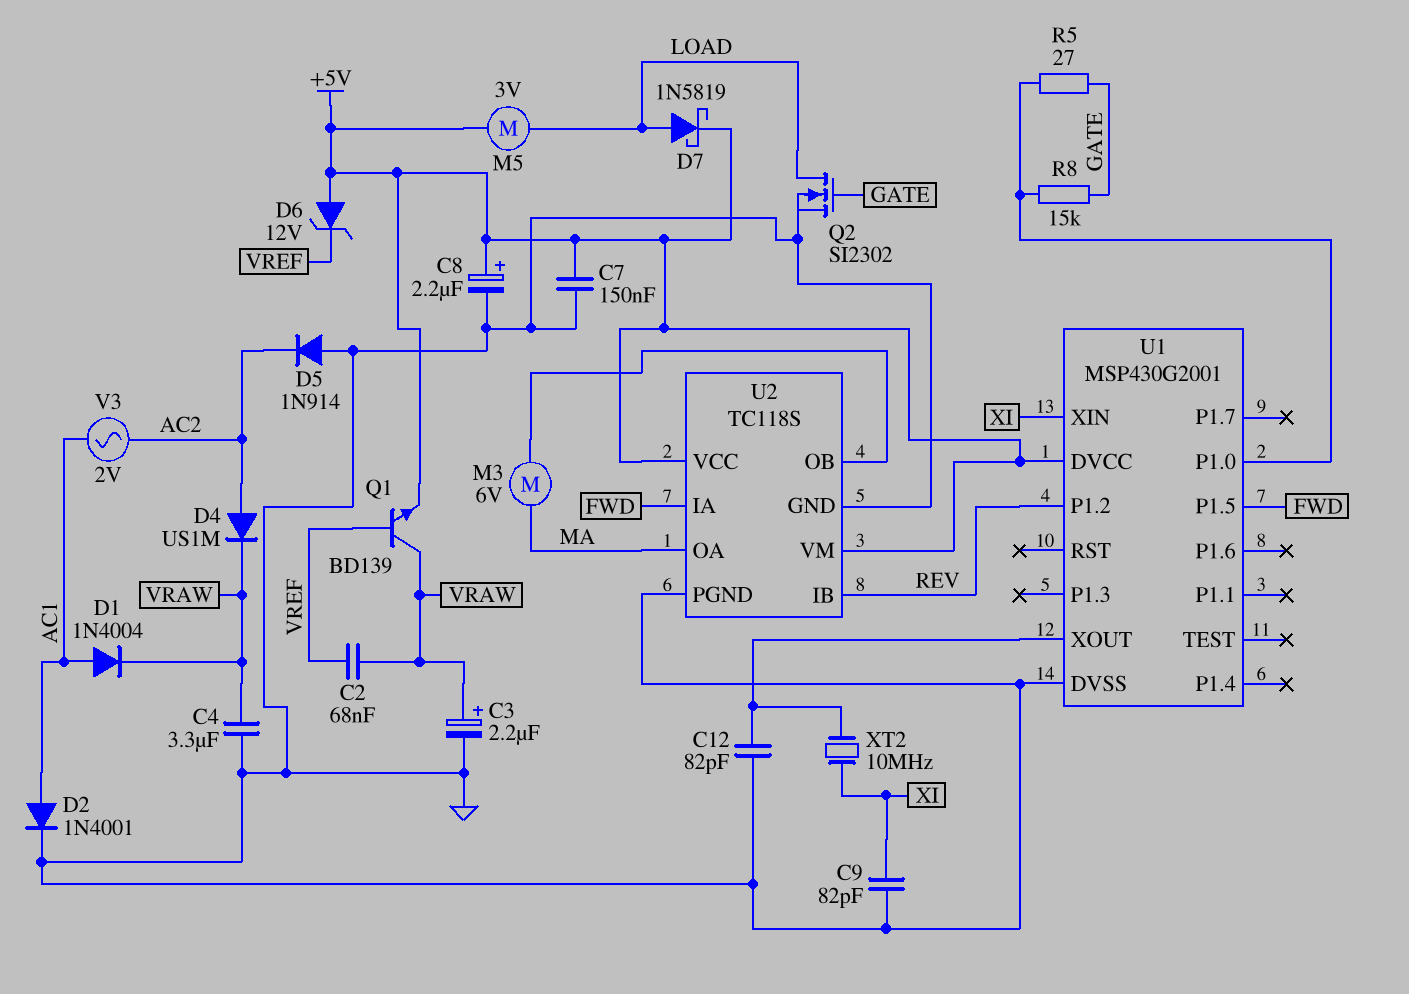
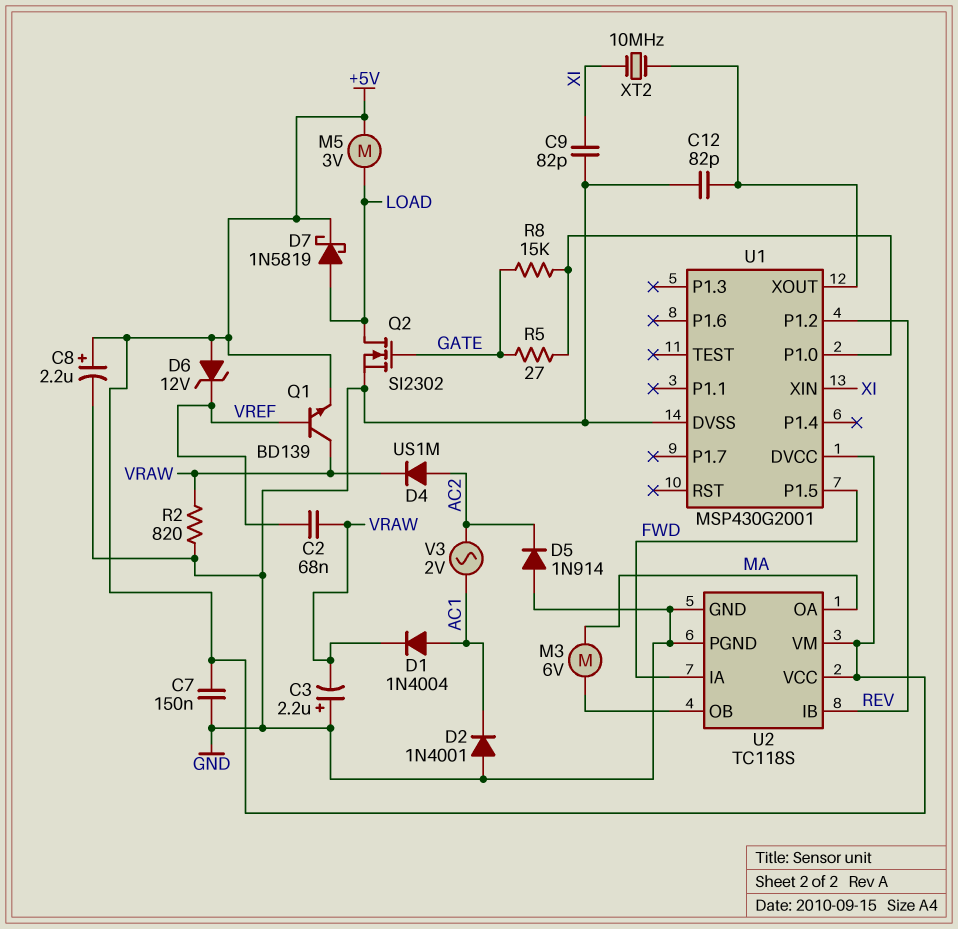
C3: 2.2uF (plus VRAW, minus GND) -> 2.2uF (plus GND, minus VRAW)
C4: 3.3uF (GND, VRAW) -> none
D2: diode 1N4001 (A AC1, K GND) -> diode 1N4001 (A GND, K AC1)
R2: none -> 820 (GND, VRAW)

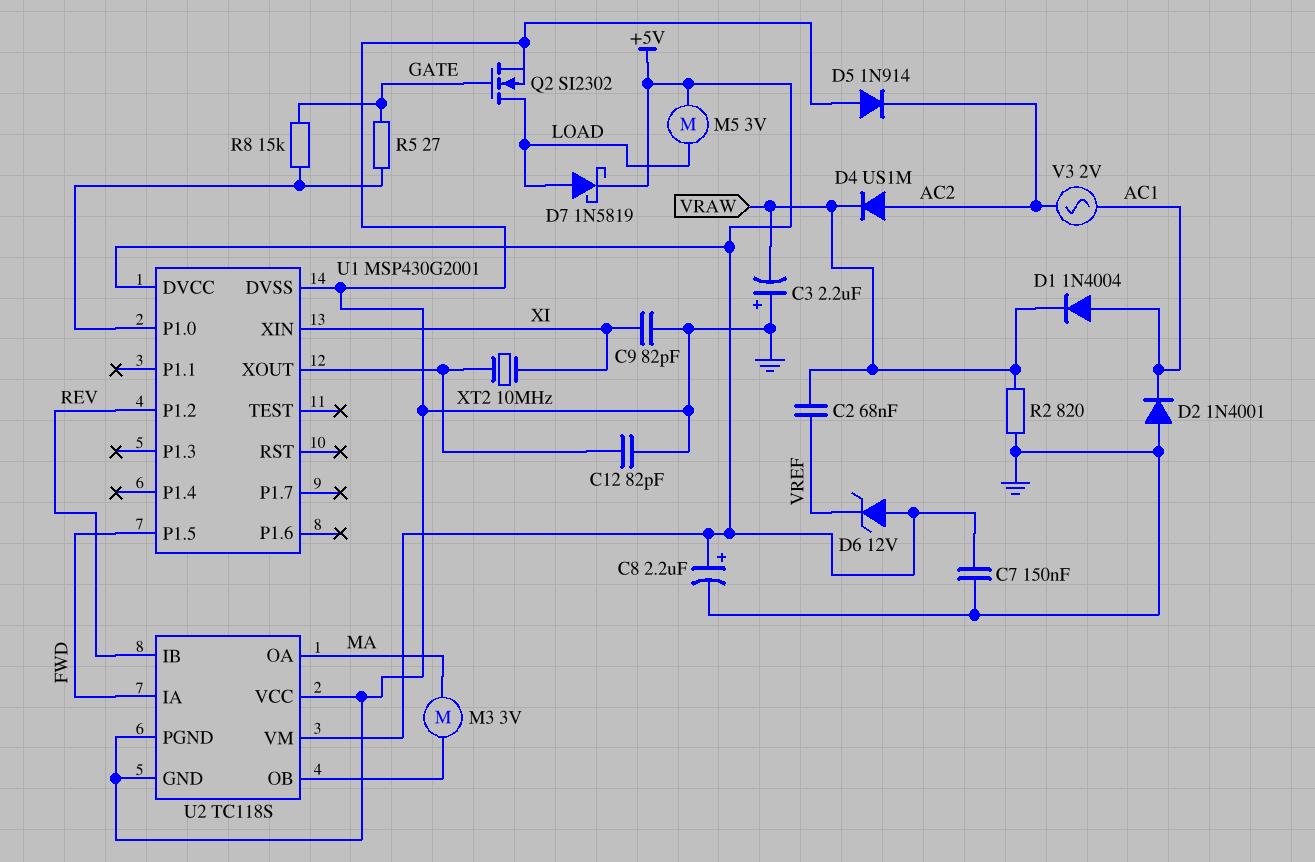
M3: motor 6V (MA, U2/OB) -> motor 3V (MA, U2/OB)
Q1: NPN BD139 (B VREF, C VRAW, E +5V) -> none
U2 pin VCC: +5V -> GND

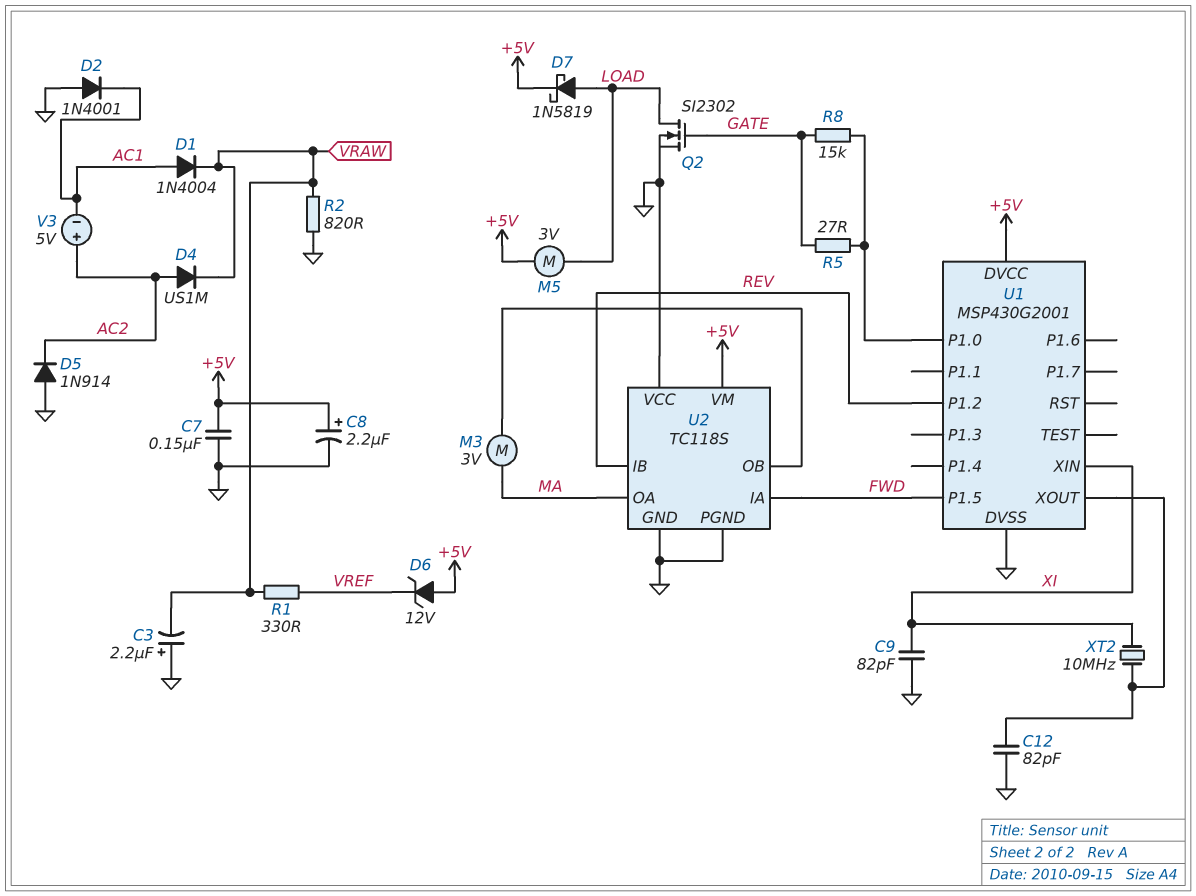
C2: 68nF (VRAW, VREF) -> none
R1: none -> 330 (VRAW, VREF)
V3: AC 2V (AC1, AC2) -> 5V (plus AC2, minus AC1)

